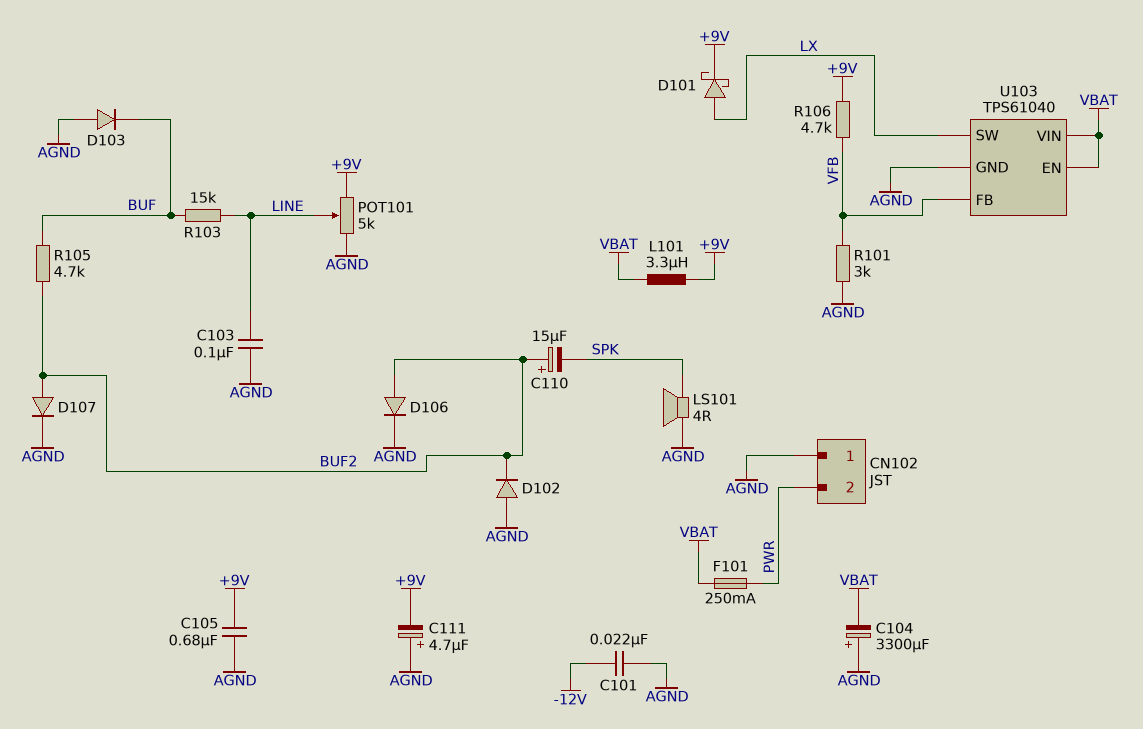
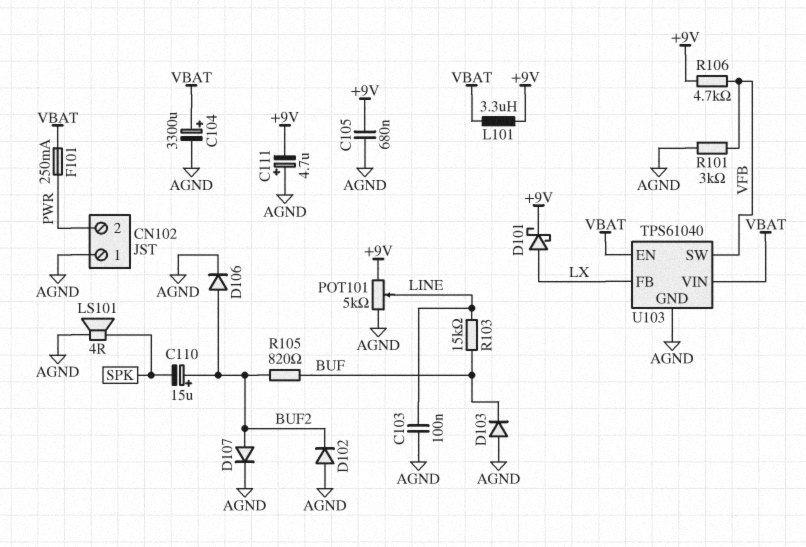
C101: 22nF (-12V, AGND) -> none
C104: 3300uF (plus AGND, minus VBAT) -> 3300uF (plus VBAT, minus AGND)
R105: 4.7k (BUF, BUF2) -> 820 (BUF, BUF2)
U103 pin FB: VFB -> LX
U103 pin SW: LX -> VFB

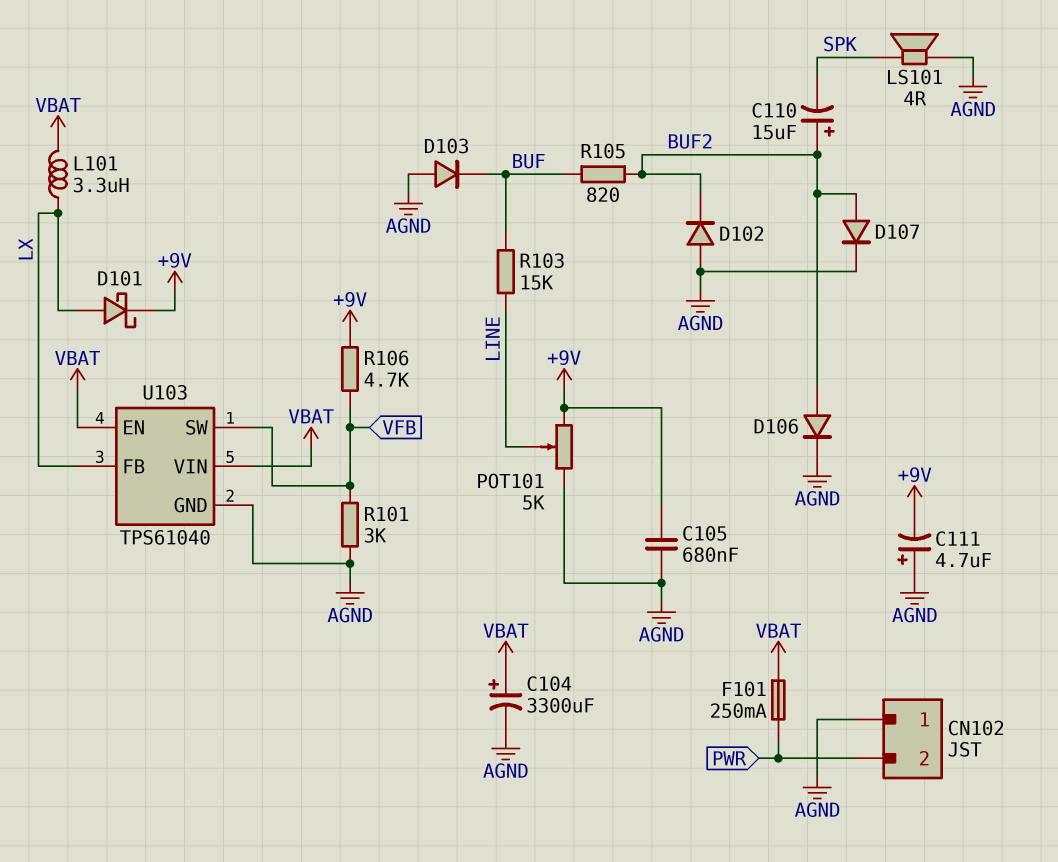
C103: 100nF (AGND, LINE) -> none
L101: 3.3uH (+9V, VBAT) -> 3.3uH (LX, VBAT)

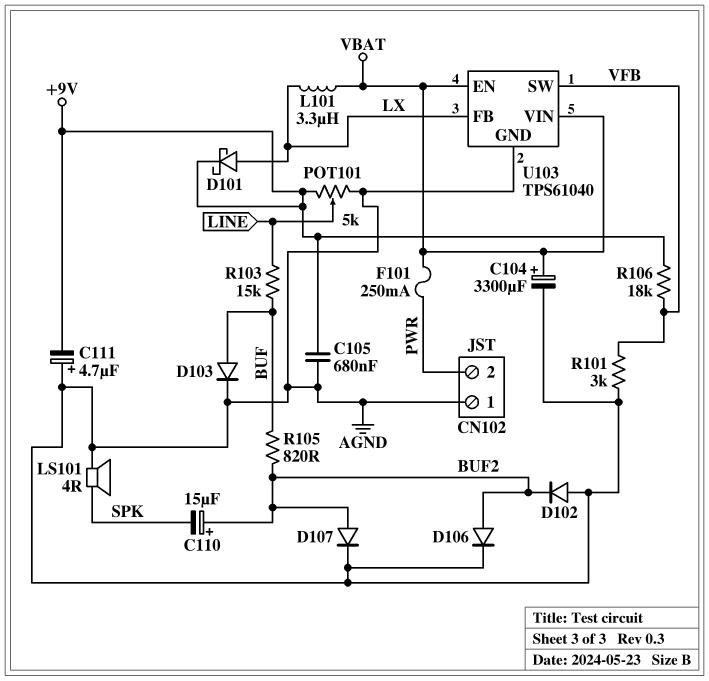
D103: diode (A AGND, K BUF) -> diode (A BUF, K AGND)
R106: 4.7k (+9V, VFB) -> 18k (+9V, VFB)

